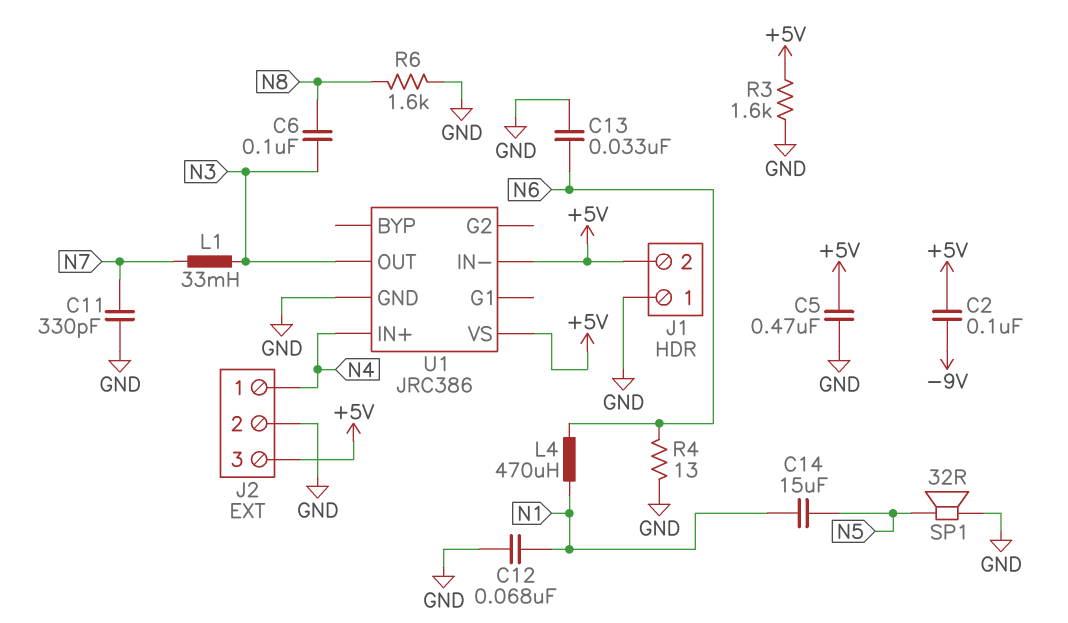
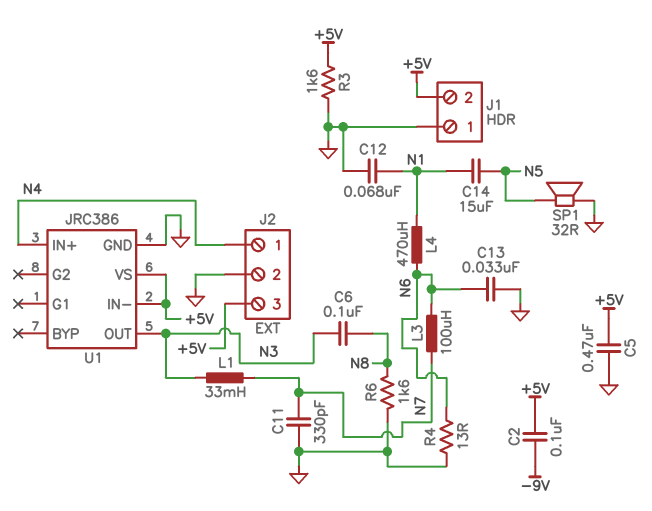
L3: none -> 100uH (N6, N7)

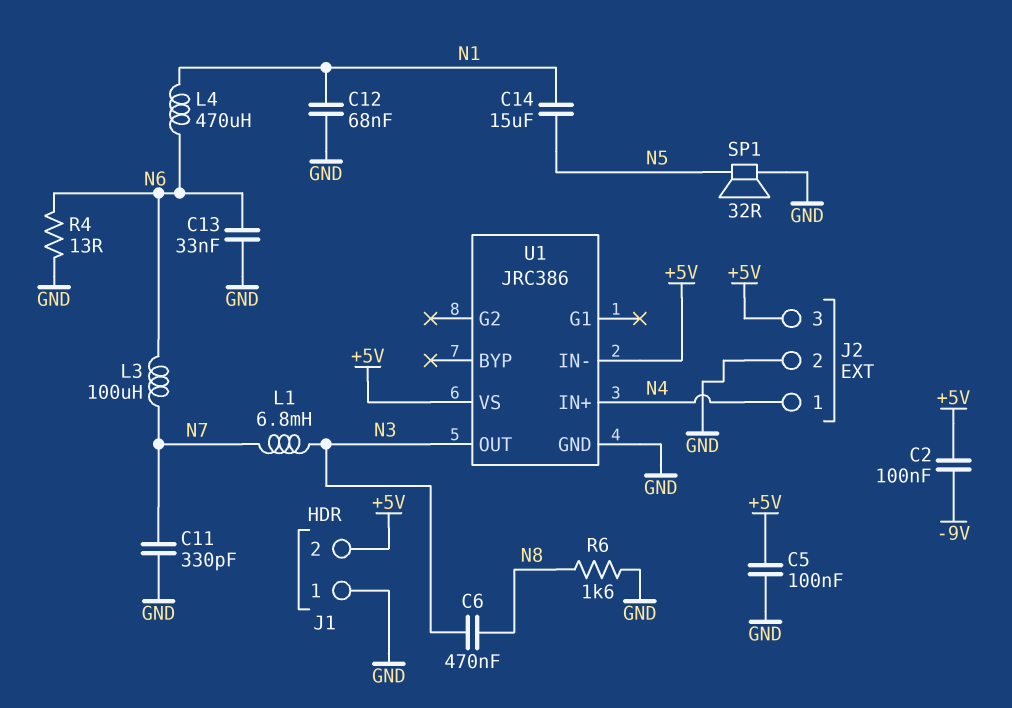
C5: 470nF (+5V, GND) -> 100nF (+5V, GND)
C6: 100nF (N3, N8) -> 470nF (N3, N8)
L1: 33mH (N3, N7) -> 6.8mH (N3, N7)
R3: 1.6k (+5V, GND) -> none

